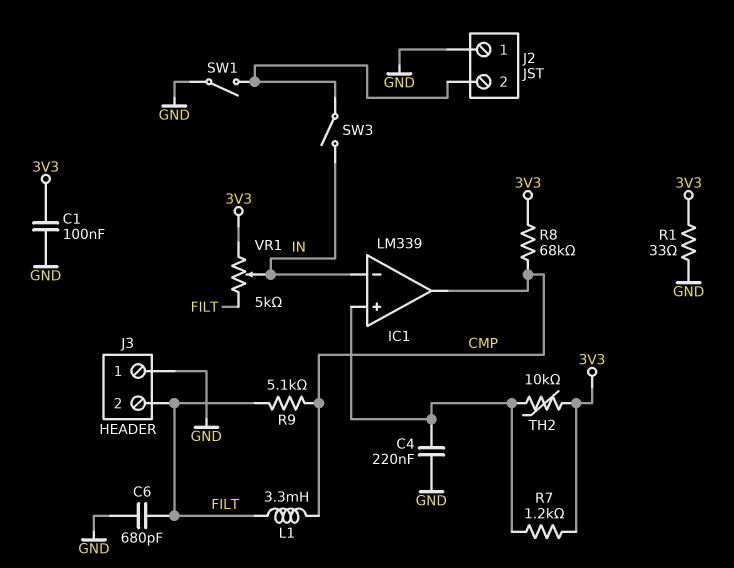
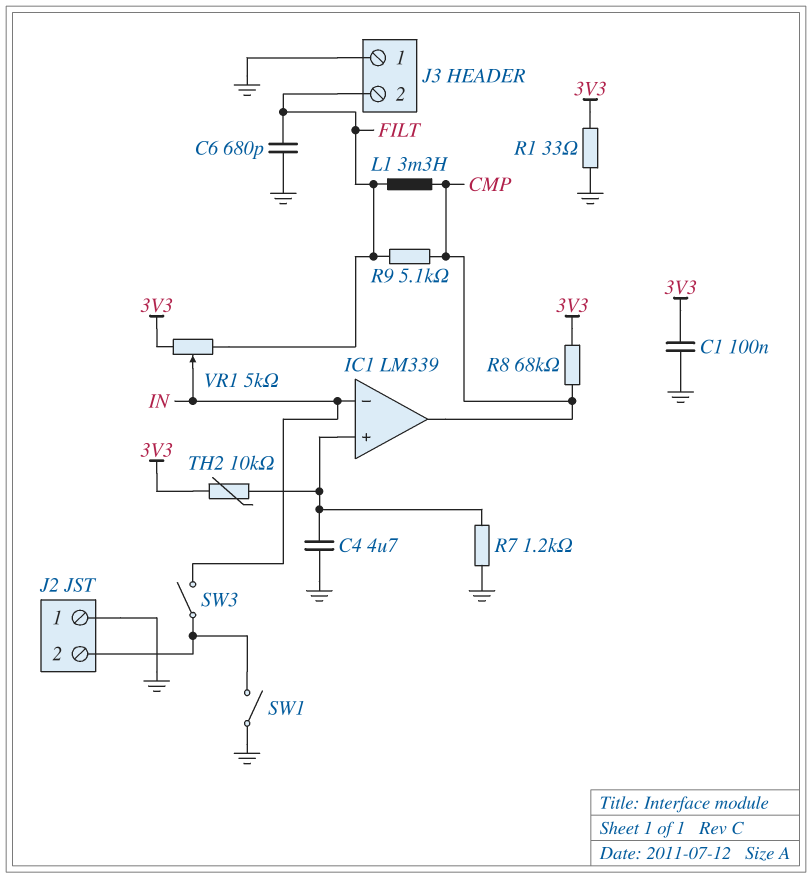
C4: 220nF (GND, IC1/in+) -> 4.7uF (GND, IC1/in+)
R7: 1.2k (3V3, IC1/in+) -> 1.2k (GND, IC1/in+)

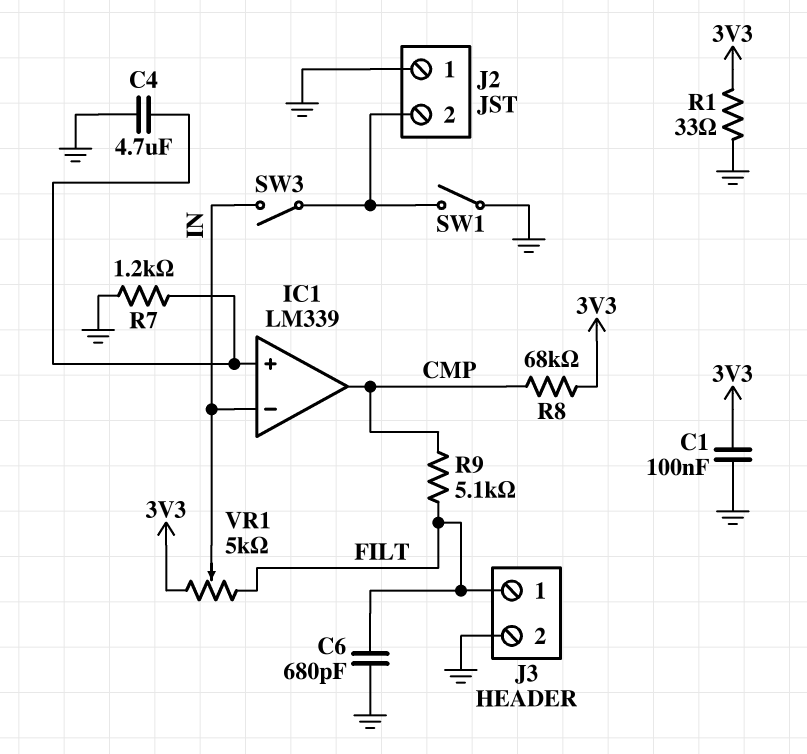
J3 pin 1: GND -> FILT
J3 pin 2: FILT -> GND
L1: 3.3mH (CMP, FILT) -> none
TH2: 10k (3V3, IC1/in+) -> none

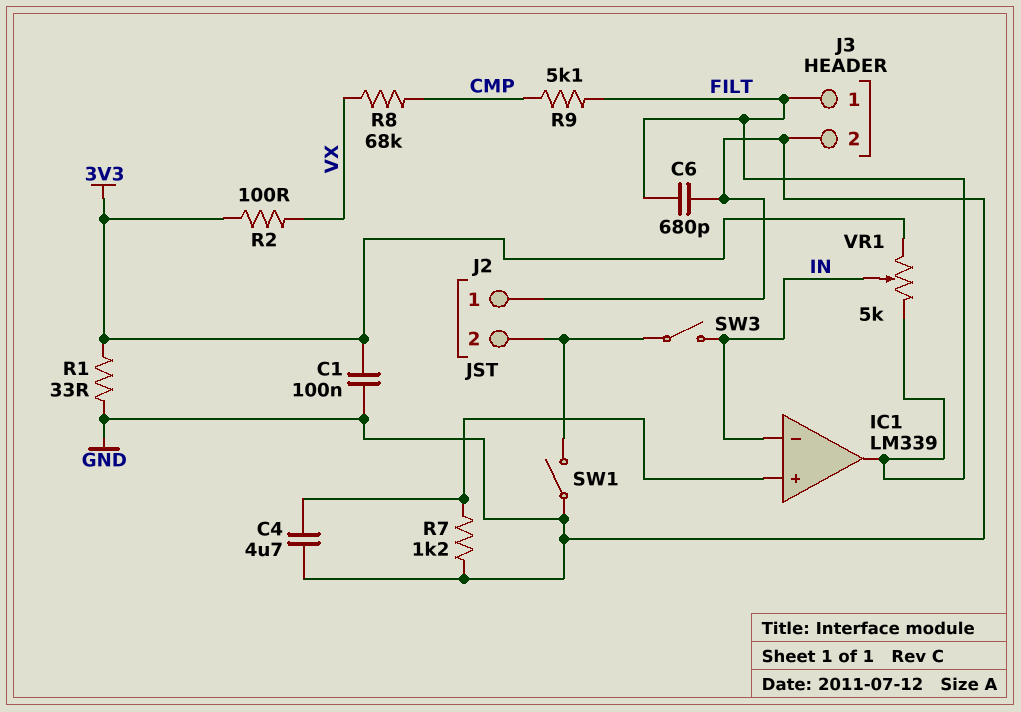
IC1 pin out: CMP -> FILT
R2: none -> 100 (3V3, VX)
R8: 68k (3V3, CMP) -> 68k (CMP, VX)

